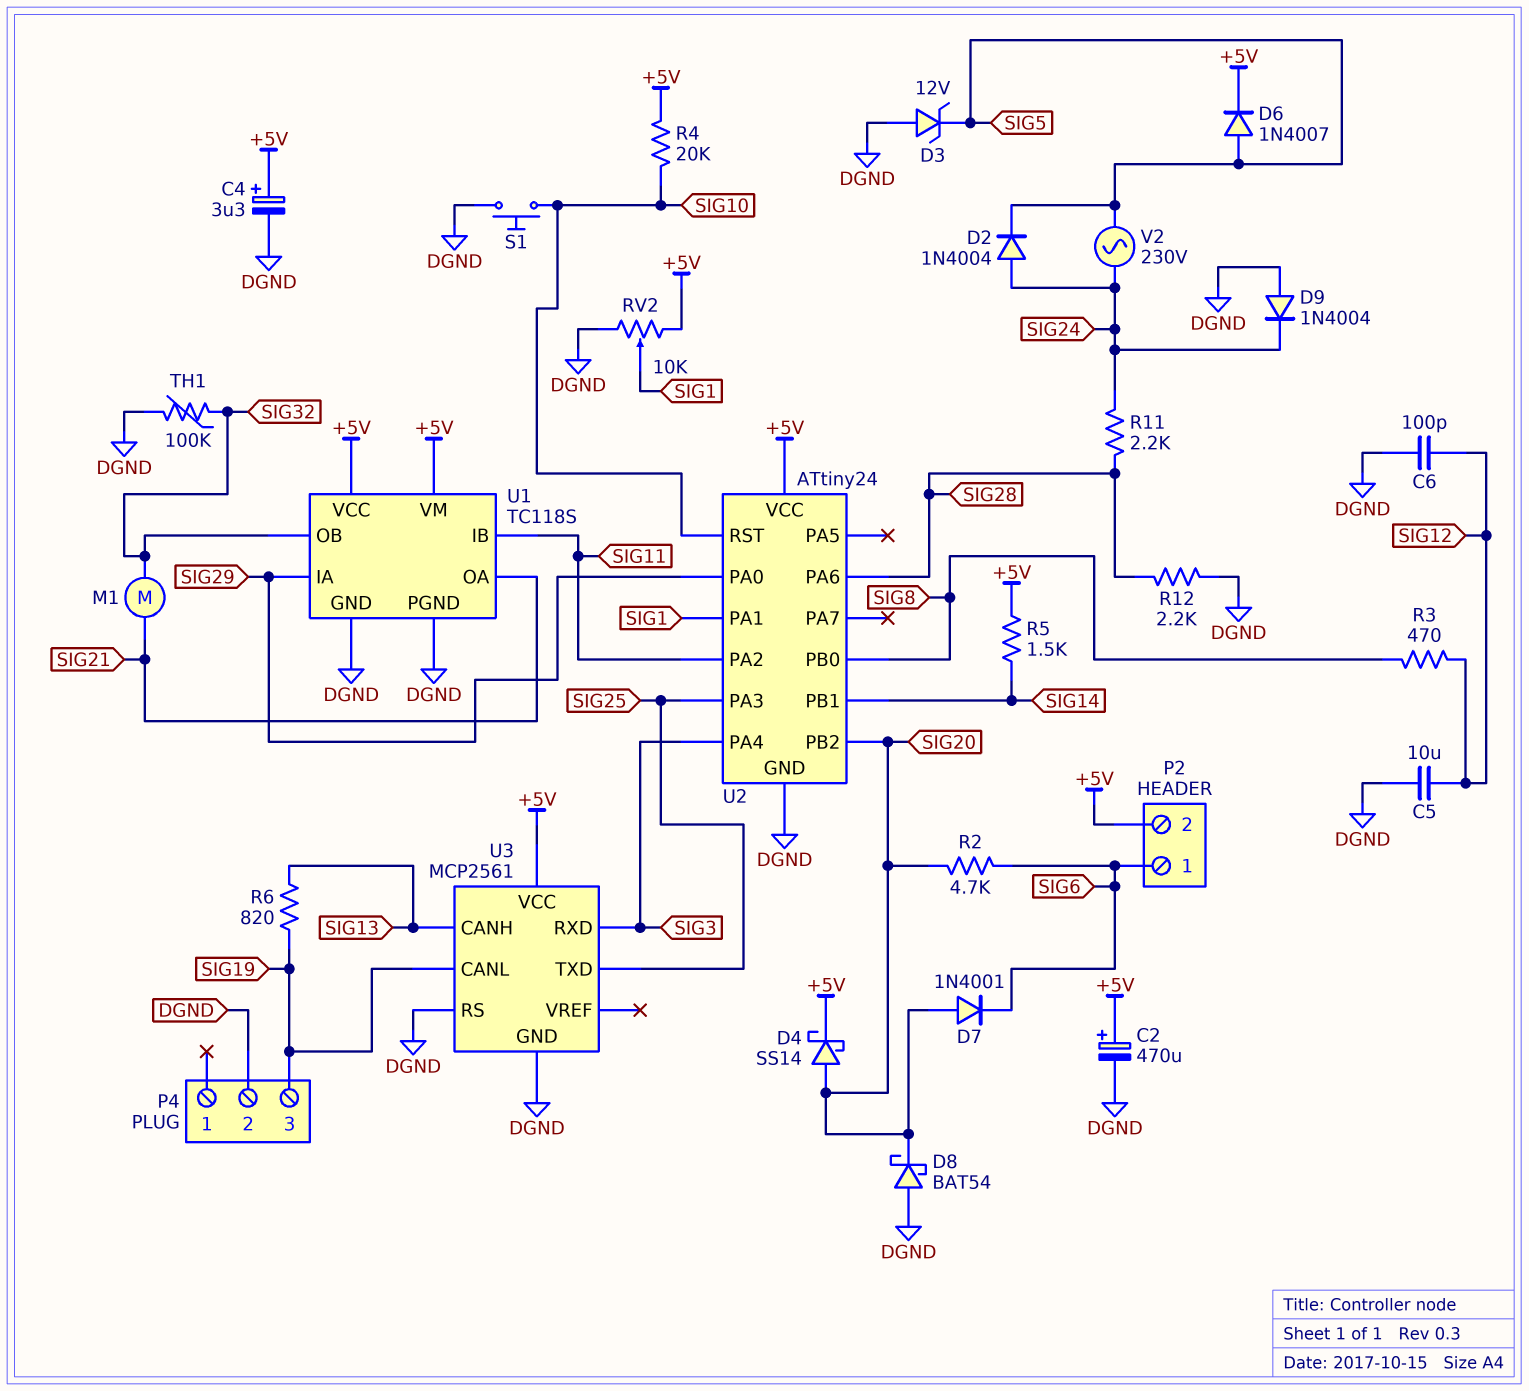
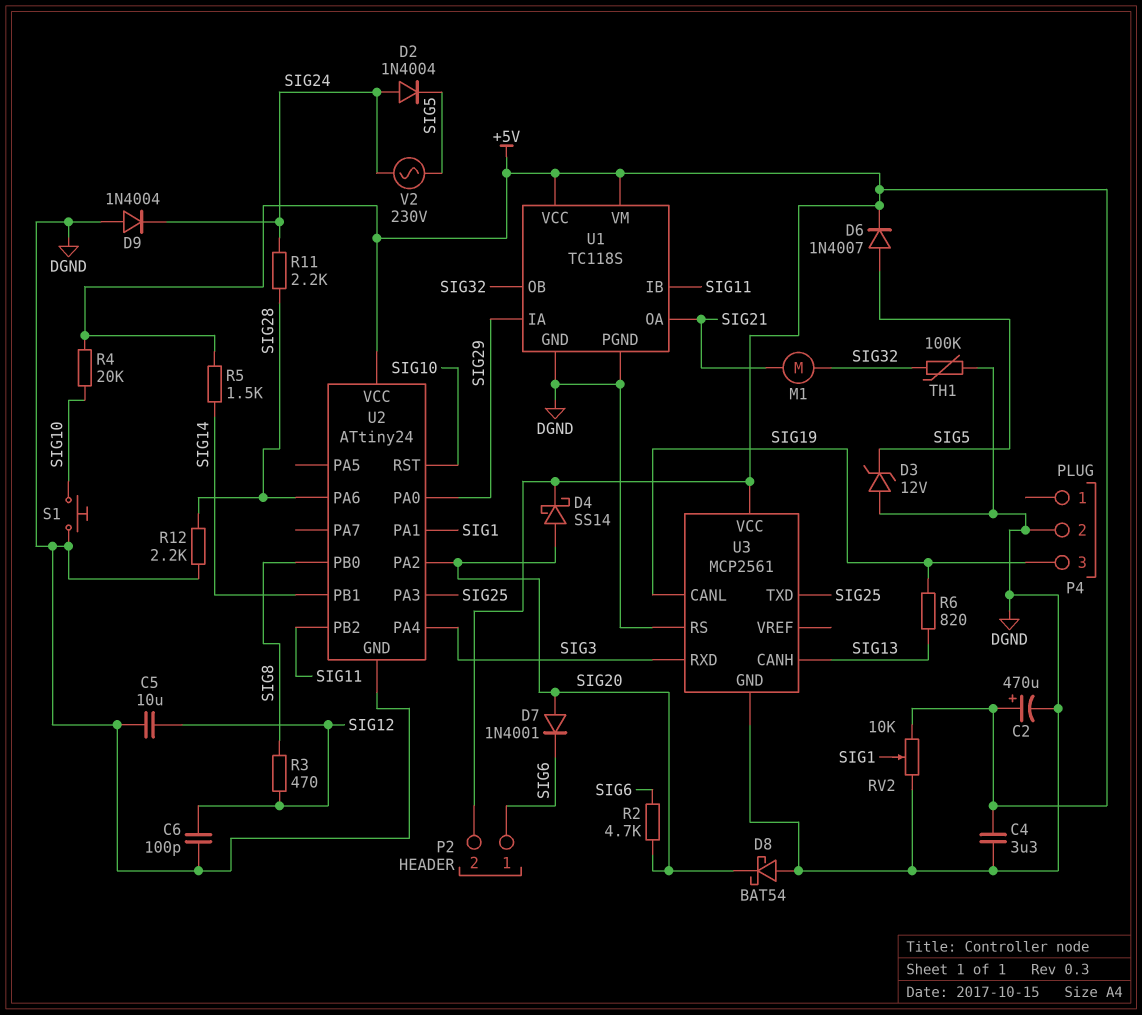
C4: 3.3uF (plus +5V, minus DGND) -> 3.3uF (+5V, DGND)
U2 pin PA2: SIG11 -> SIG20
U2 pin PB2: SIG20 -> SIG11

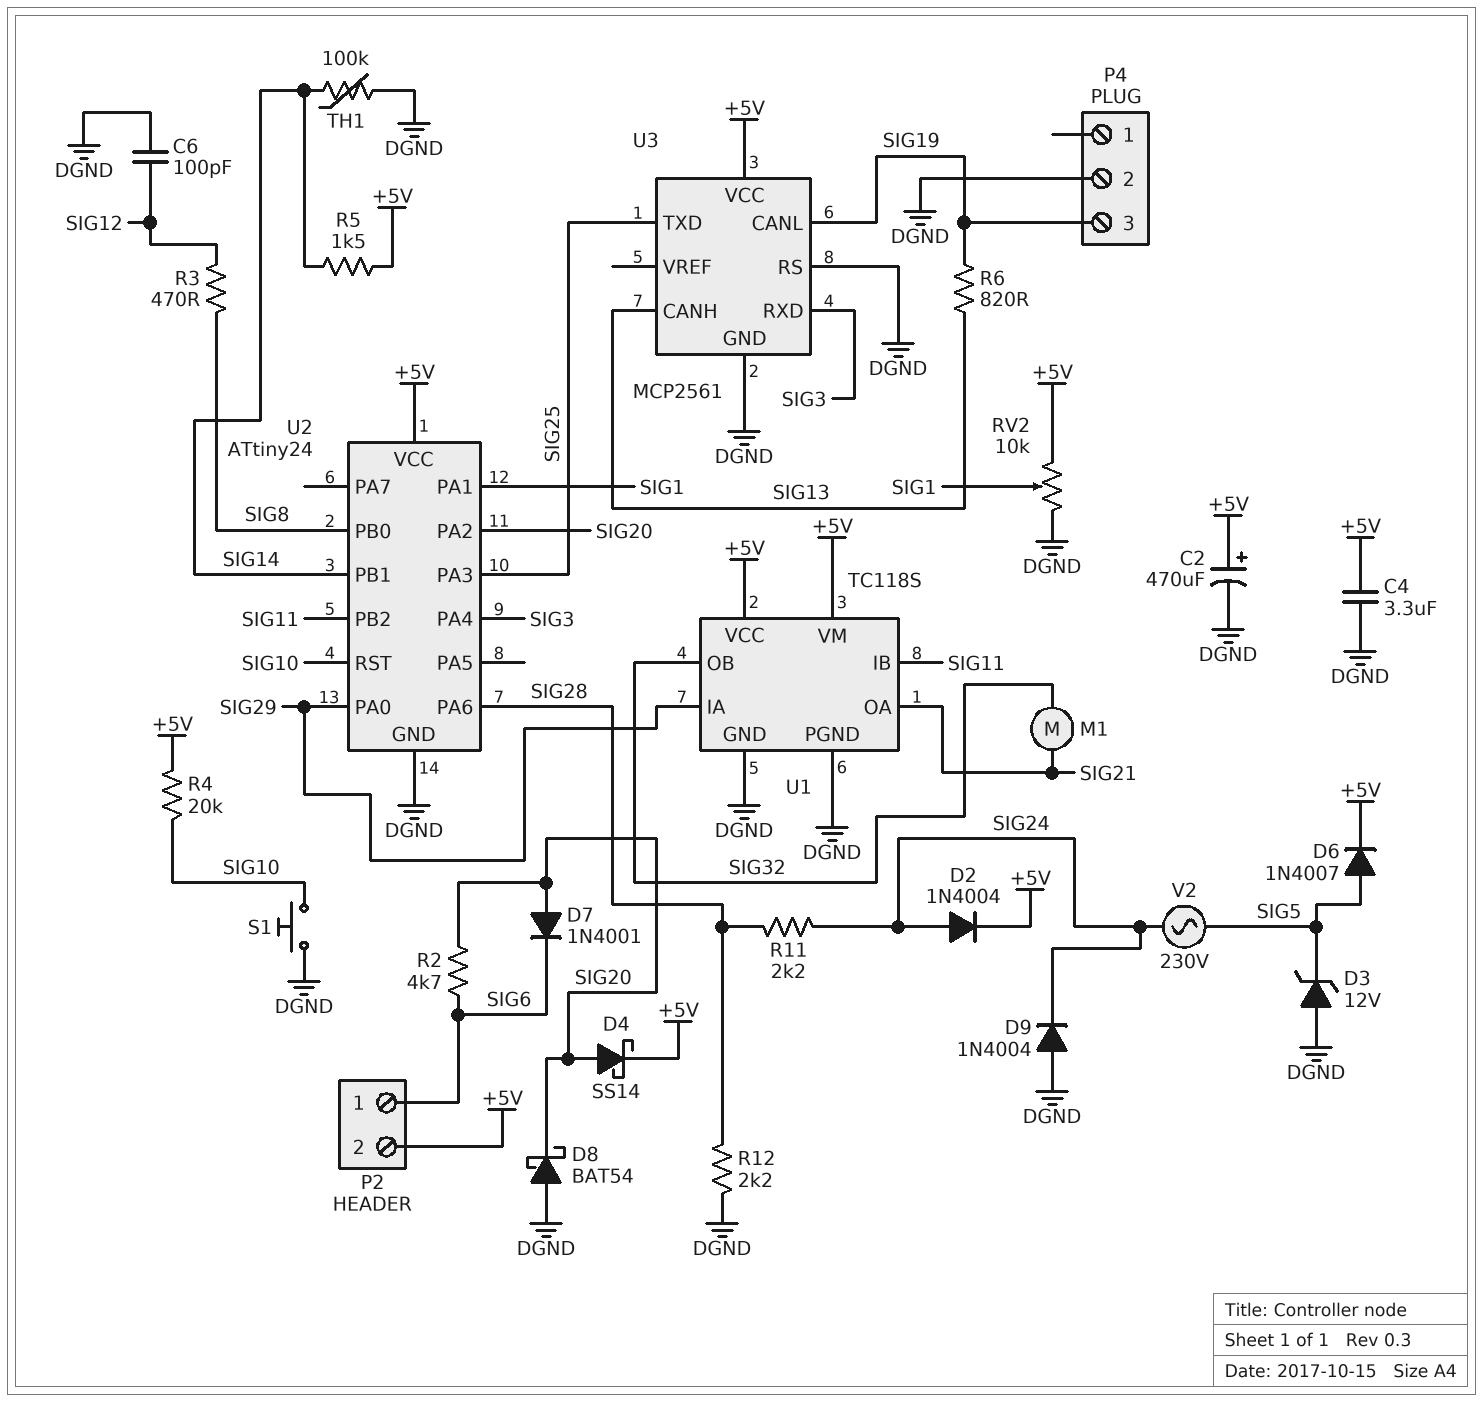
C5: 10uF (DGND, SIG12) -> none
D2: diode 1N4004 (A SIG24, K SIG5) -> diode 1N4004 (A SIG24, K +5V)
TH1: 100k (DGND, SIG32) -> 100k (DGND, SIG14)

